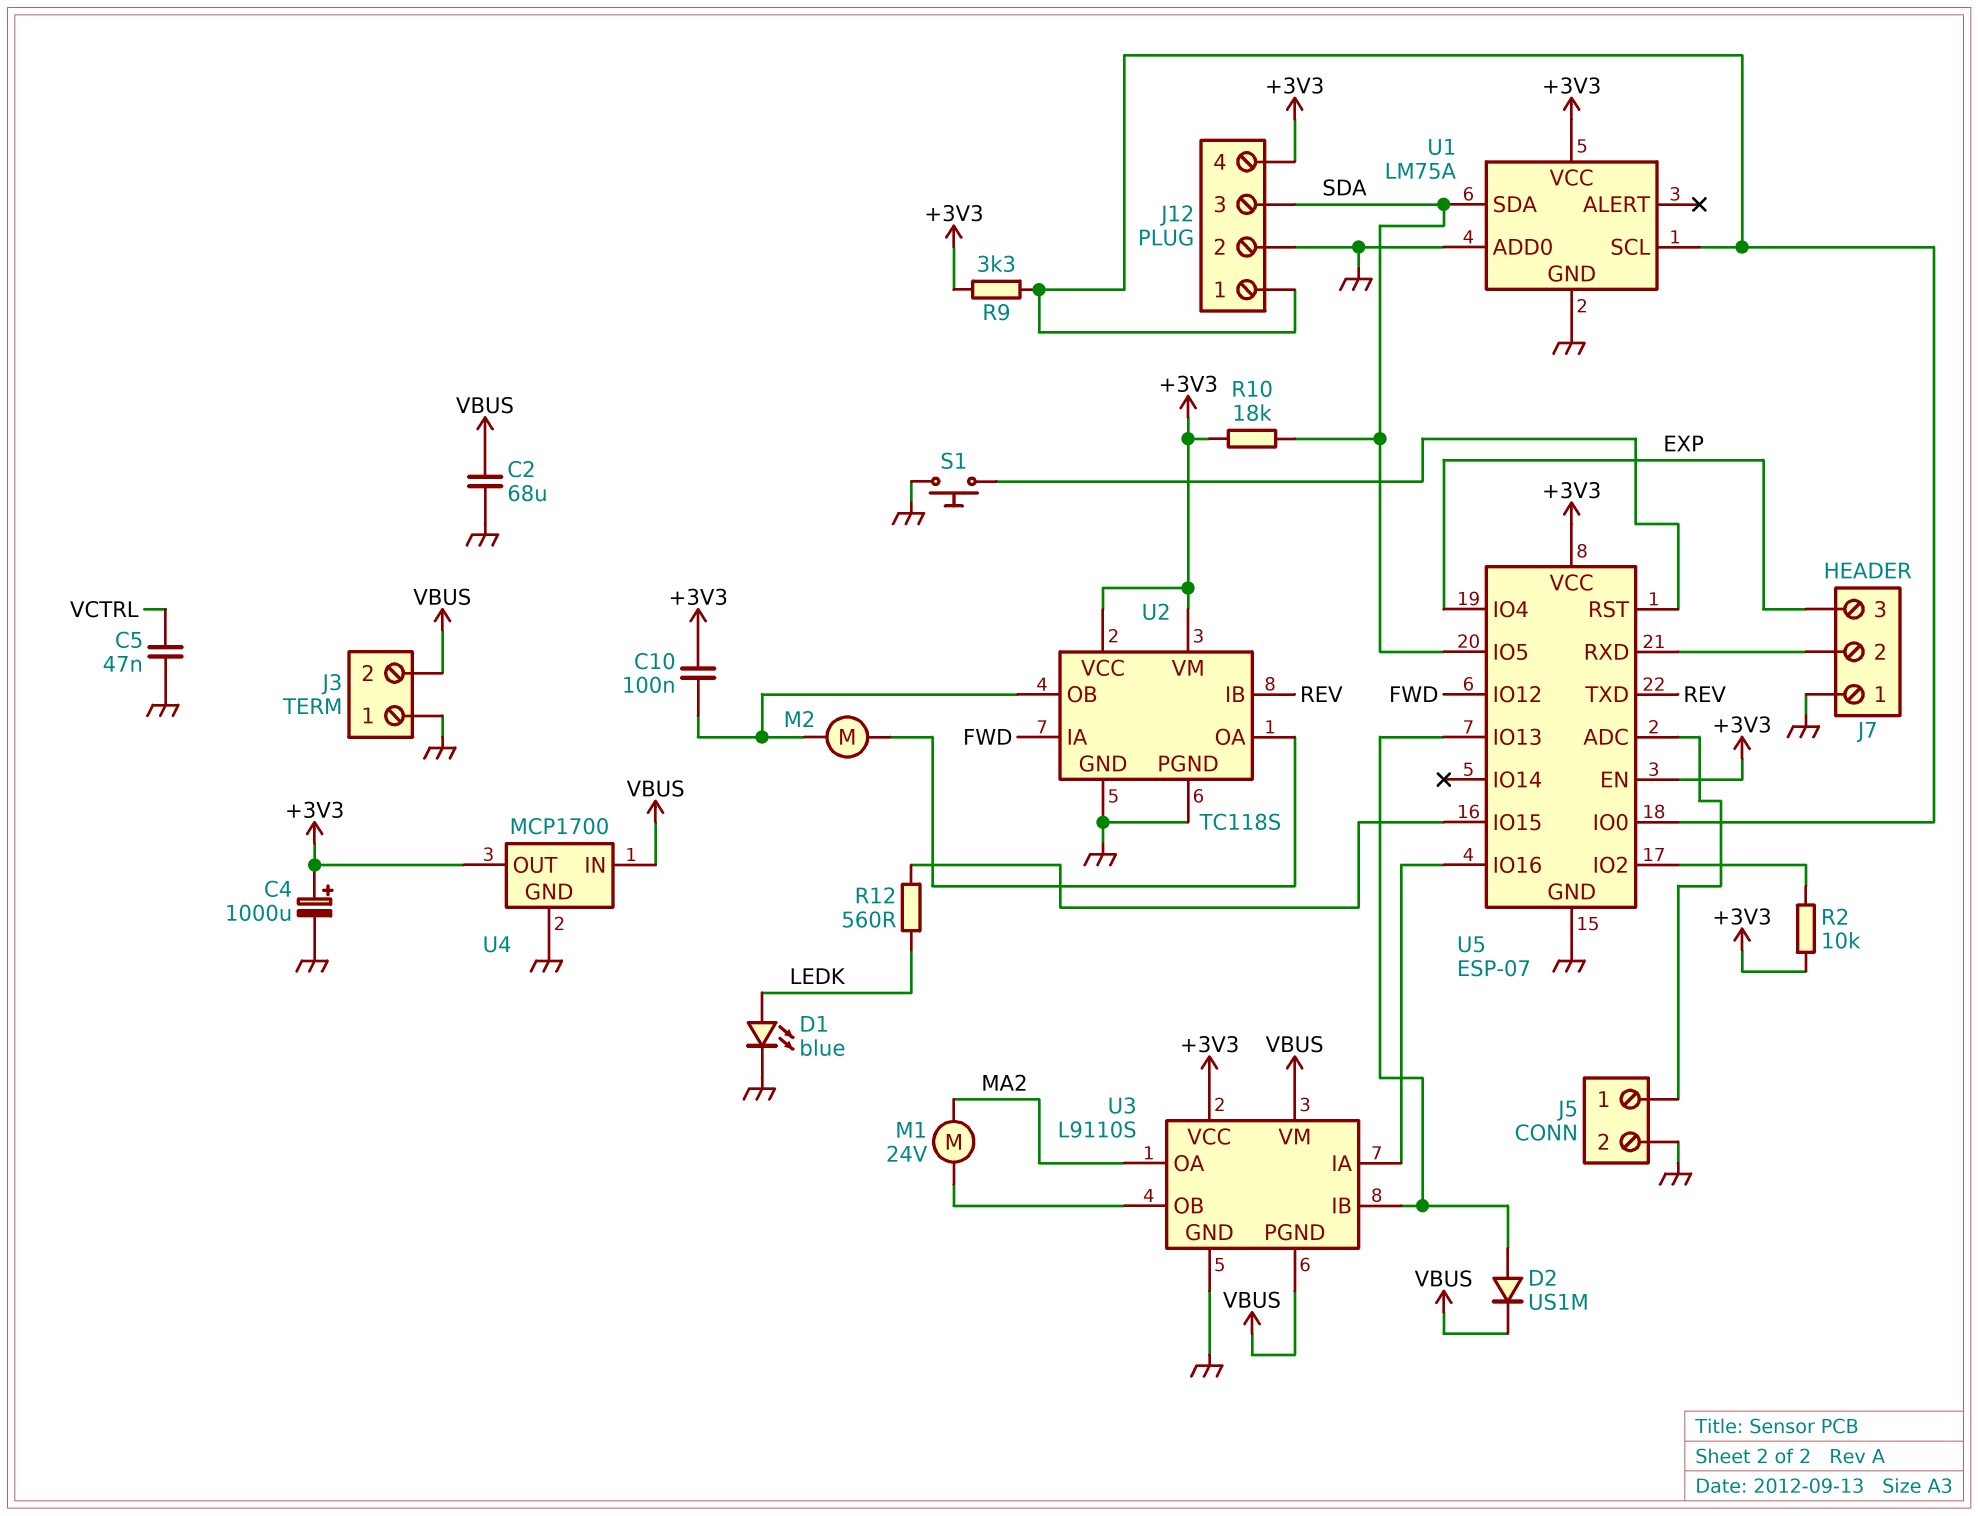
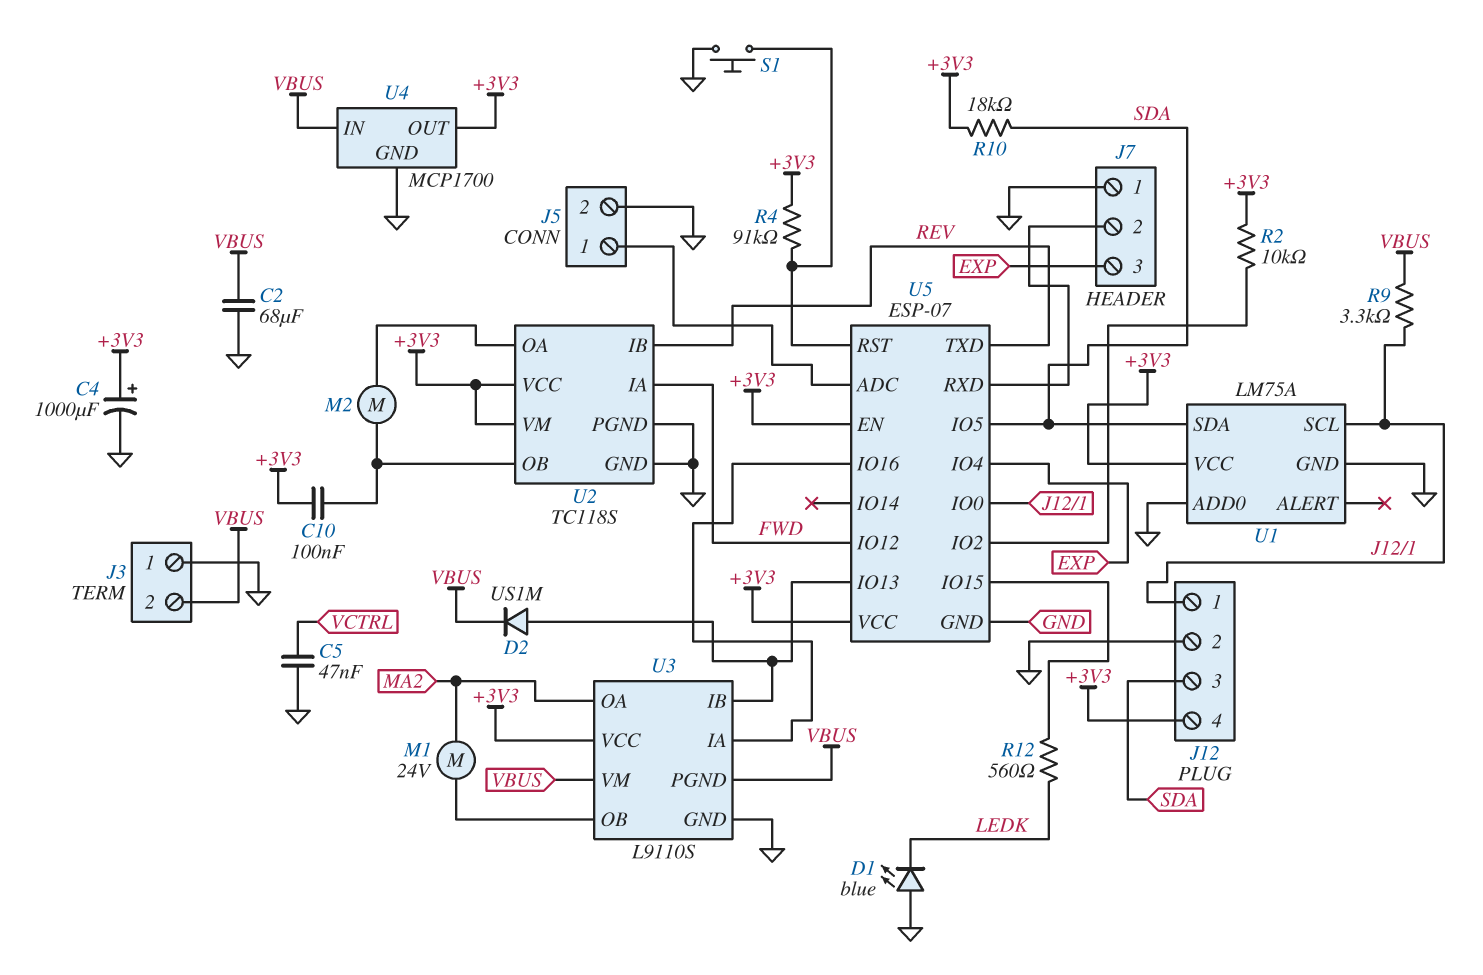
D1: LED blue (A LEDK, K GND) -> LED blue (A GND, K LEDK)
R4: none -> 91k (+3V3, U5/RST)
R9: 3.3k (+3V3, J12/1) -> 3.3k (J12/1, VBUS)

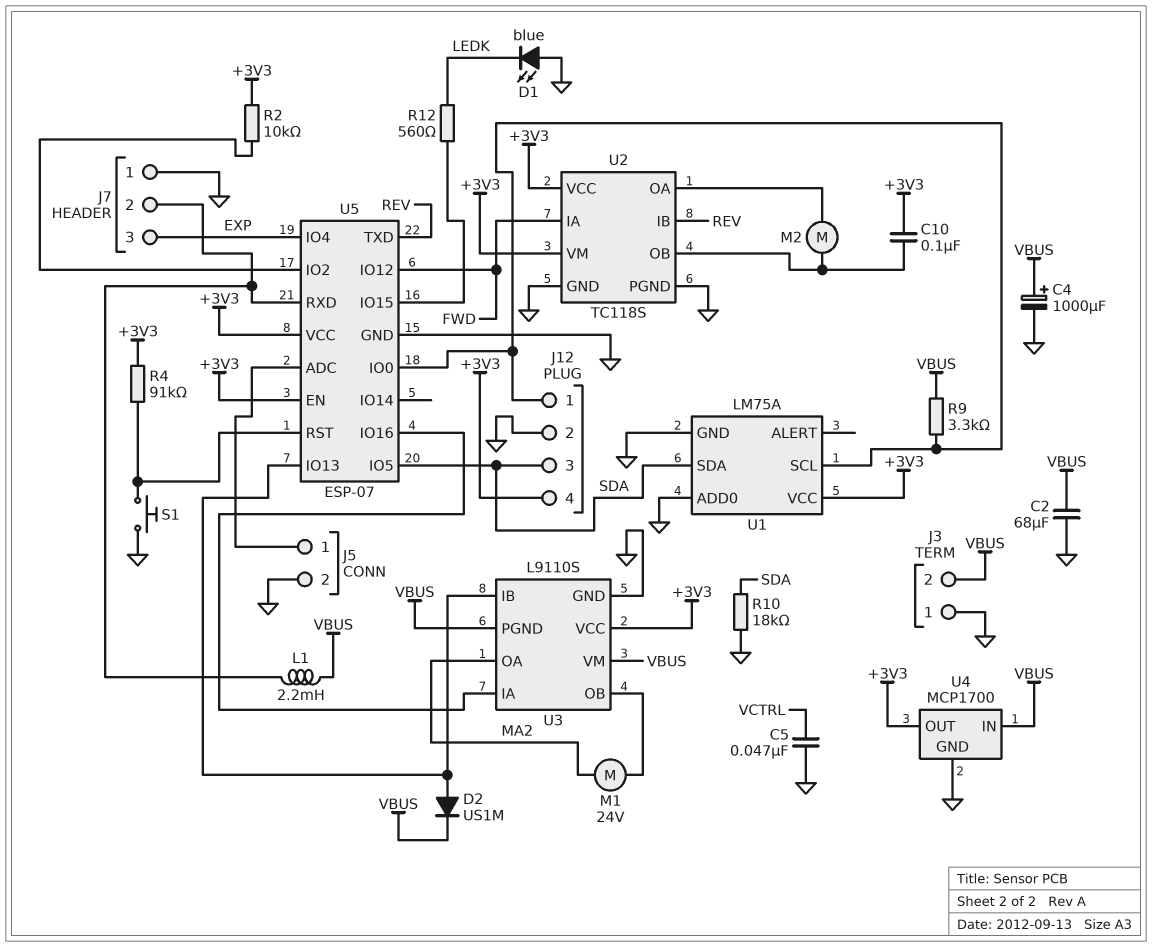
C4: 1000uF (plus +3V3, minus GND) -> 1000uF (plus VBUS, minus GND)
L1: none -> 2.2mH (J7/2, VBUS)
R10: 18k (+3V3, SDA) -> 18k (GND, SDA)

